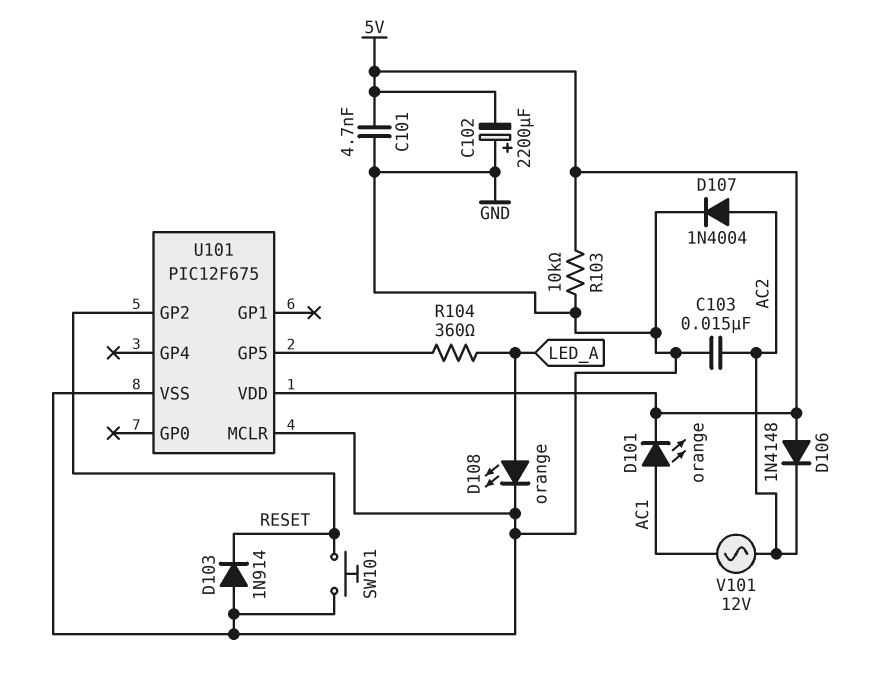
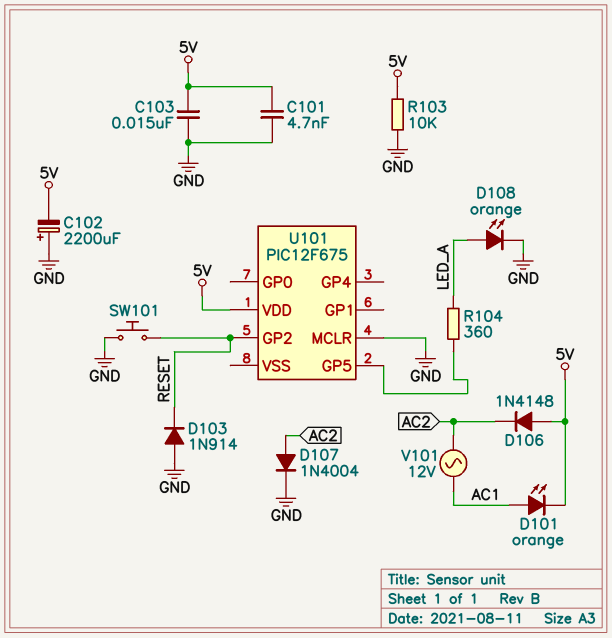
C103: 15nF (AC2, GND) -> 15nF (5V, GND)
U101 pin VSS: GND -> none

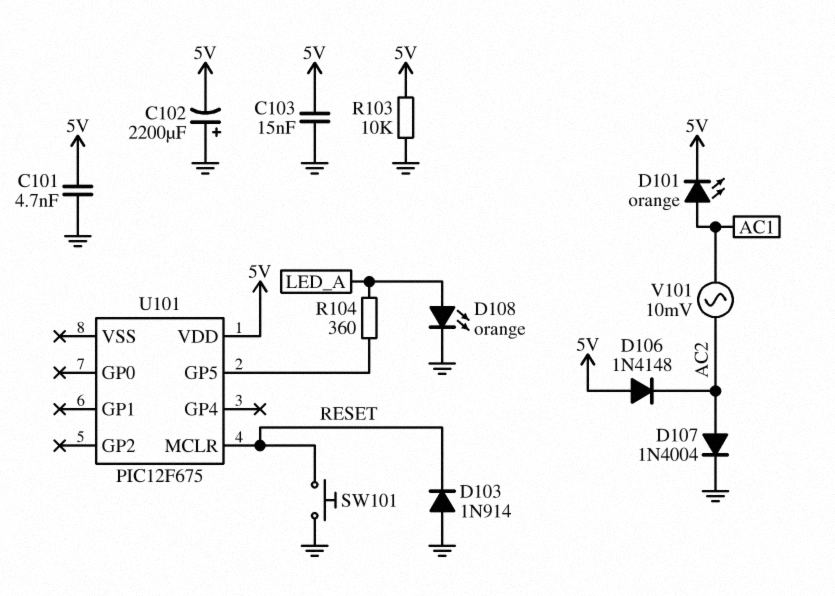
U101 pin GP2: RESET -> none
U101 pin MCLR: GND -> RESET
V101: AC 12V (AC1, AC2) -> AC 10mV (AC1, AC2)

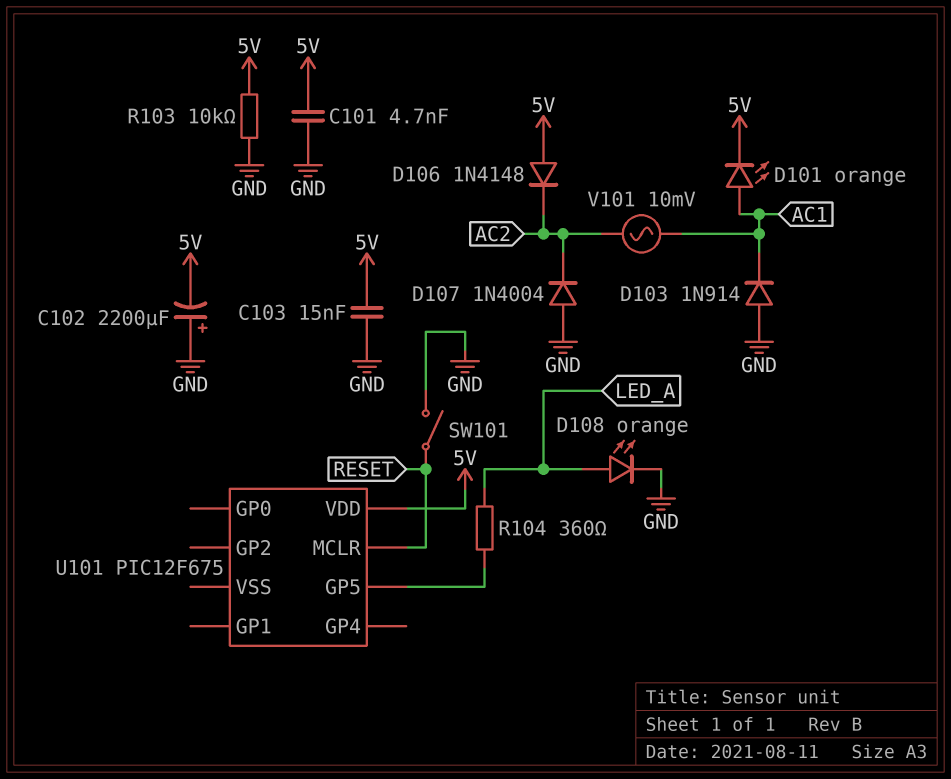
D103: diode 1N914 (A GND, K RESET) -> diode 1N914 (A GND, K AC1)
D107: diode 1N4004 (A AC2, K GND) -> diode 1N4004 (A GND, K AC2)
SW101: button (GND, RESET) -> switch (GND, RESET)

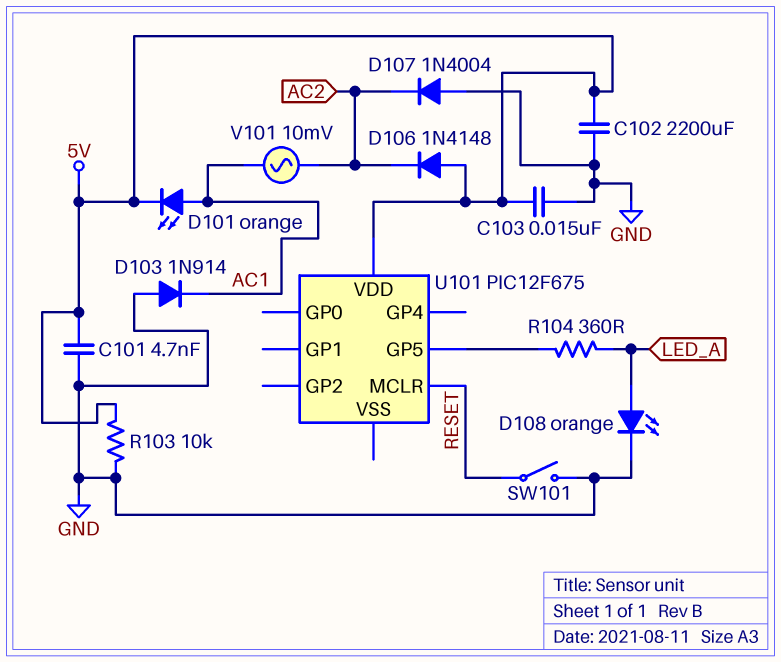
C102: 2200uF (plus GND, minus 5V) -> 2200uF (5V, GND)

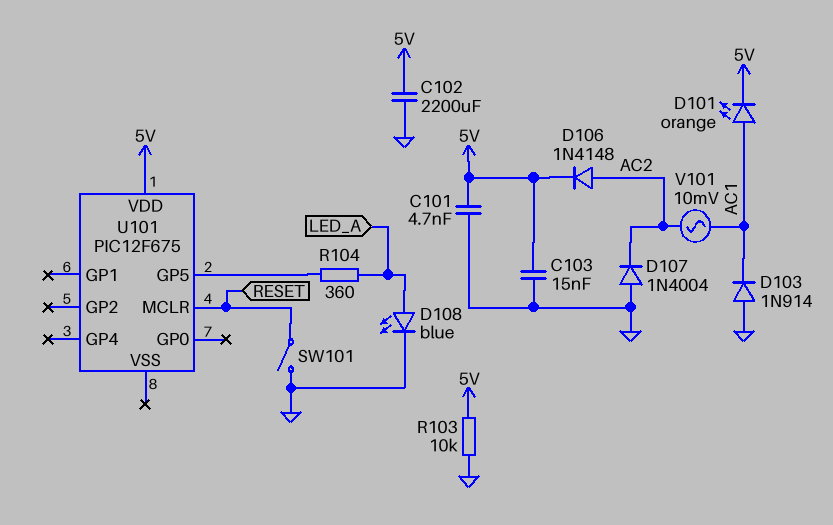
D106: diode 1N4148 (A 5V, K AC2) -> diode 1N4148 (A AC2, K 5V)
D108: LED orange (A LED_A, K GND) -> LED blue (A LED_A, K GND)

